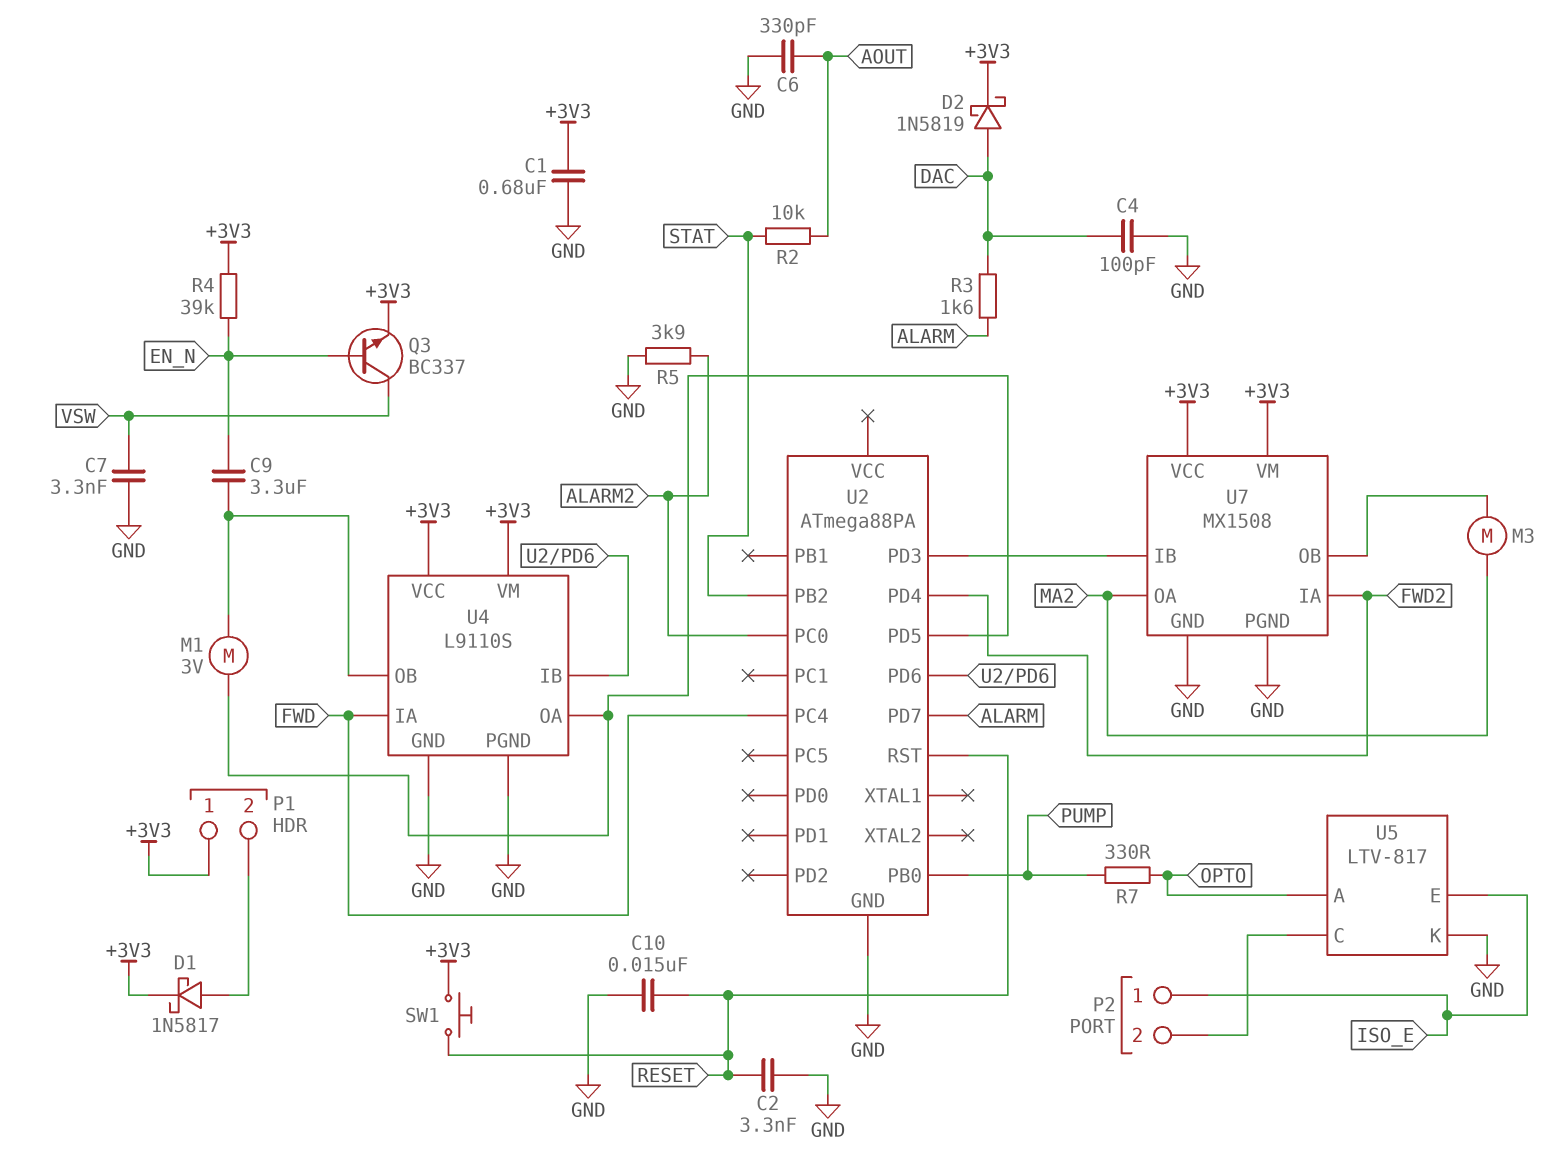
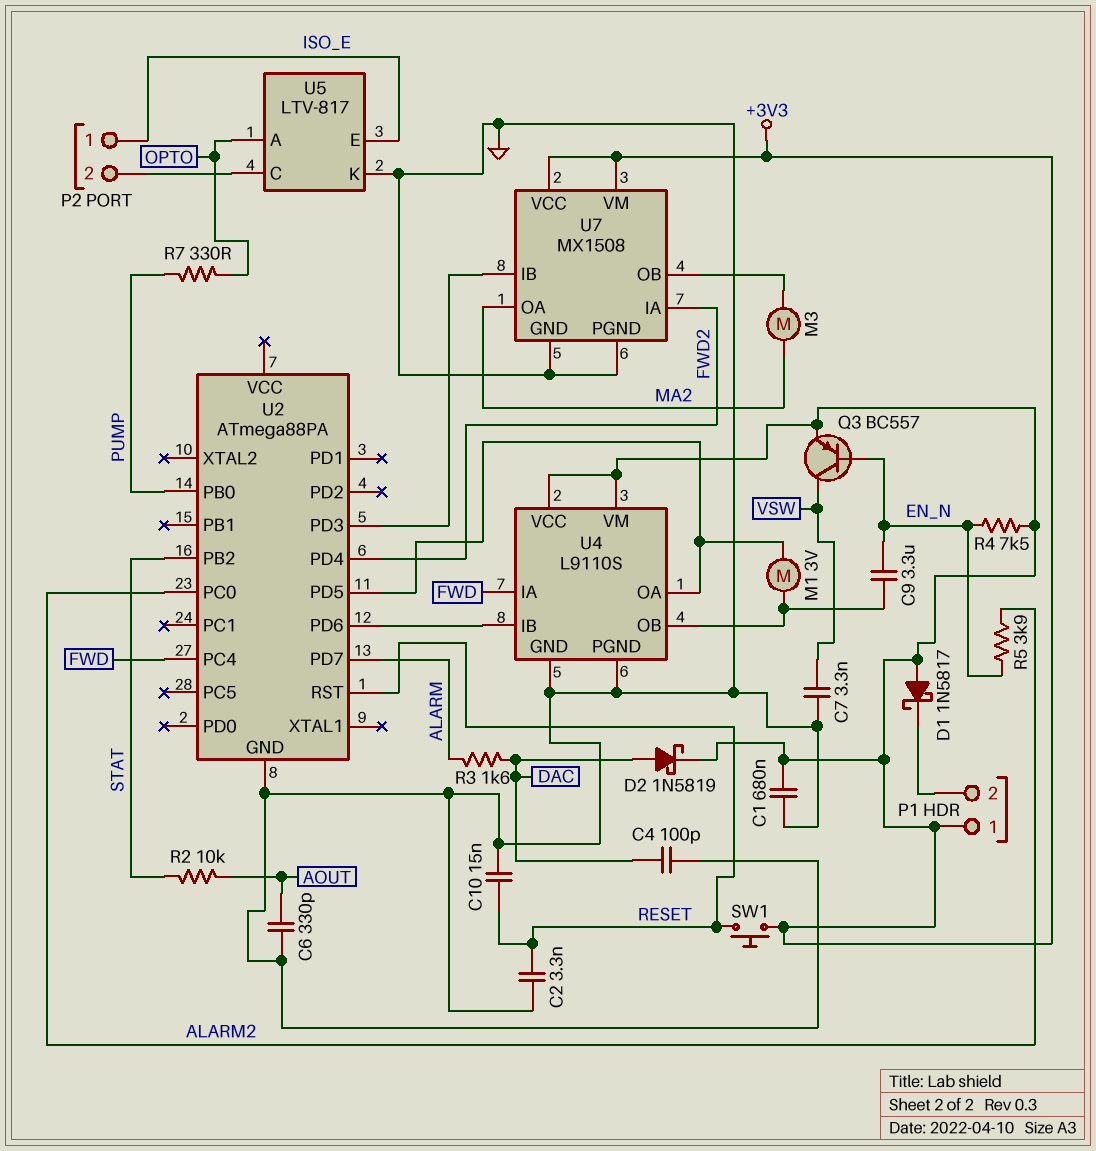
D1: schottky 1N5817 (A P1/2, K +3V3) -> schottky 1N5817 (A +3V3, K P1/2)
Q3: NPN BC337 (B EN_N, C VSW, E +3V3) -> PNP BC557 (B EN_N, C VSW, E +3V3)
R4: 39k (+3V3, EN_N) -> 7.5k (+3V3, EN_N)
R5: 3.9k (ALARM2, GND) -> 3.9k (ALARM2, EN_N)

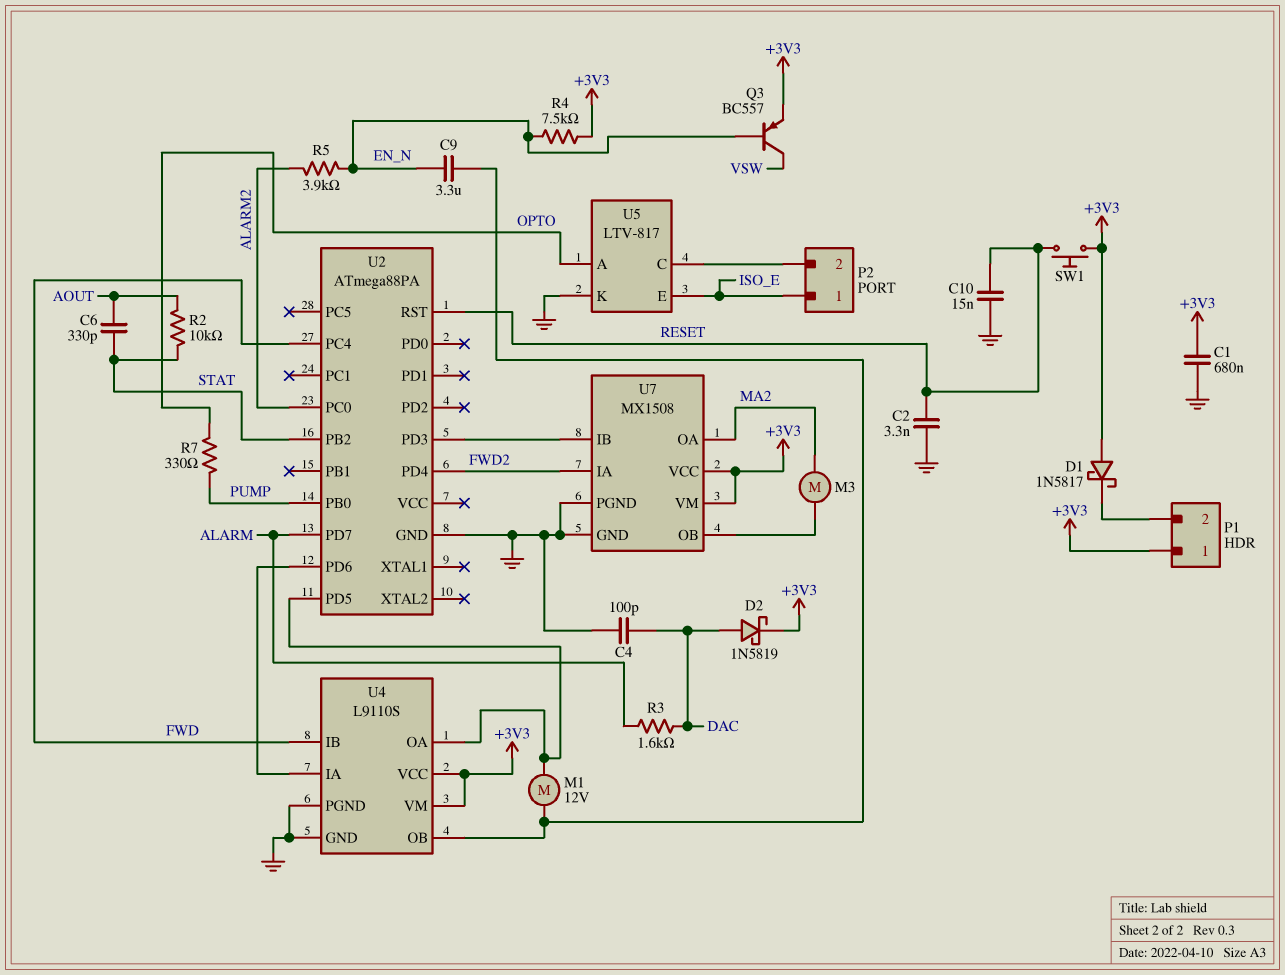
C6: 330pF (AOUT, GND) -> 330pF (AOUT, STAT)
C7: 3.3nF (GND, VSW) -> none
M1: motor 3V (U2/PD5, U4/OB) -> motor 12V (U2/PD5, U4/OB)
U4 pin IA: FWD -> U2/PD6
U4 pin IB: U2/PD6 -> FWD

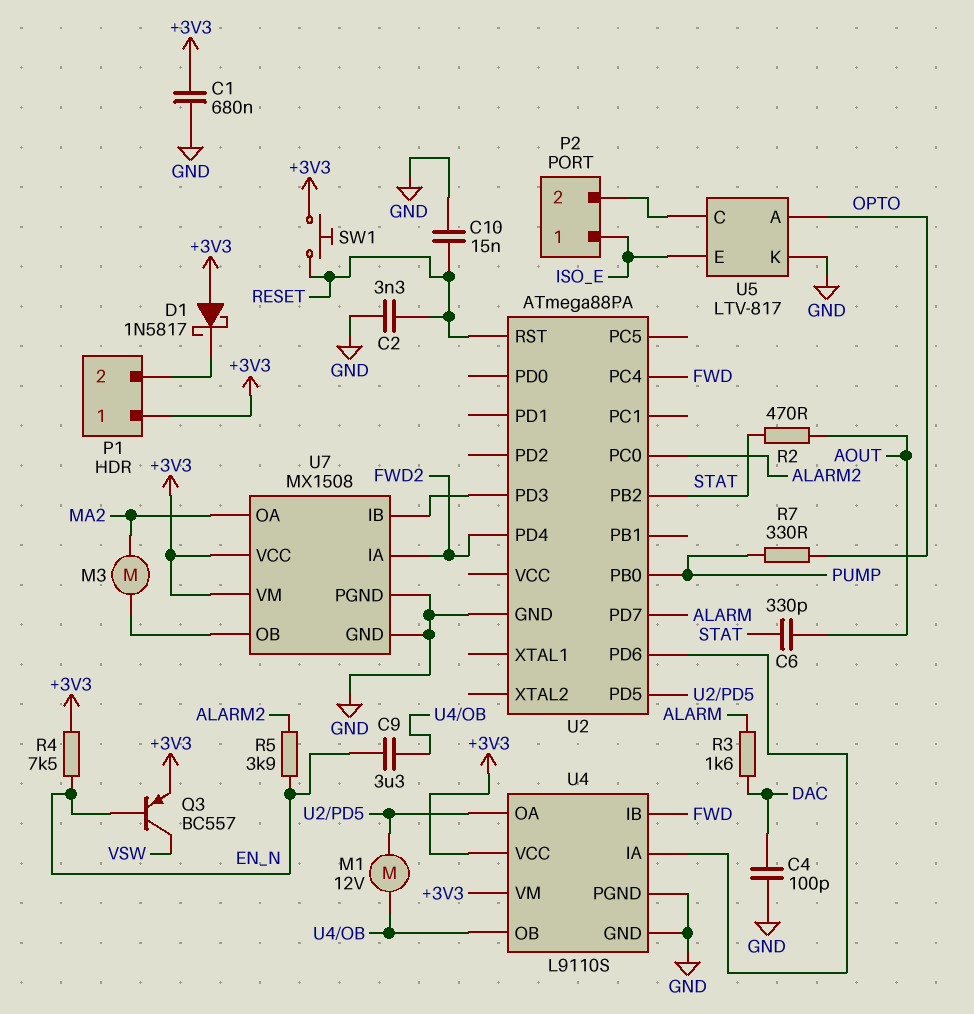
D2: schottky 1N5819 (A DAC, K +3V3) -> none
R2: 10k (AOUT, STAT) -> 470 (AOUT, STAT)

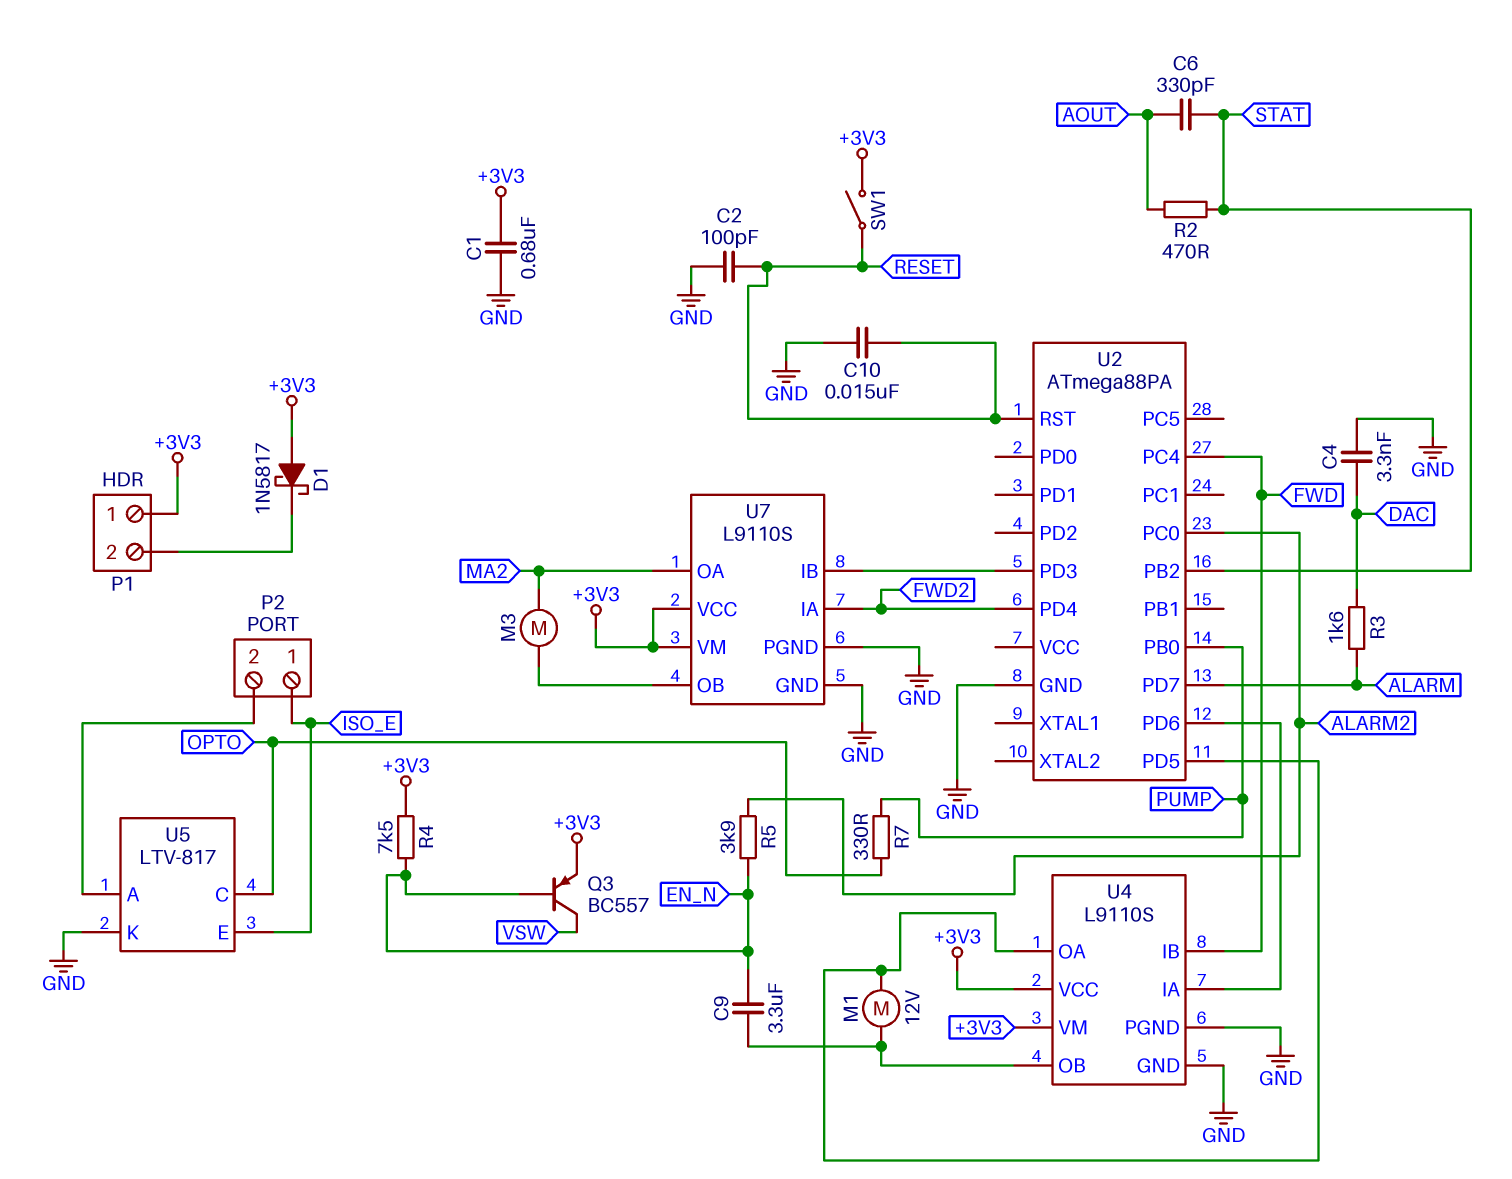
C2: 3.3nF (GND, RESET) -> 100pF (GND, RESET)
C4: 100pF (DAC, GND) -> 3.3nF (DAC, GND)
SW1: button (+3V3, RESET) -> switch (+3V3, RESET)
U5 pin A: OPTO -> P2/2
U5 pin C: P2/2 -> OPTO
U7: MX1508 -> L9110S

